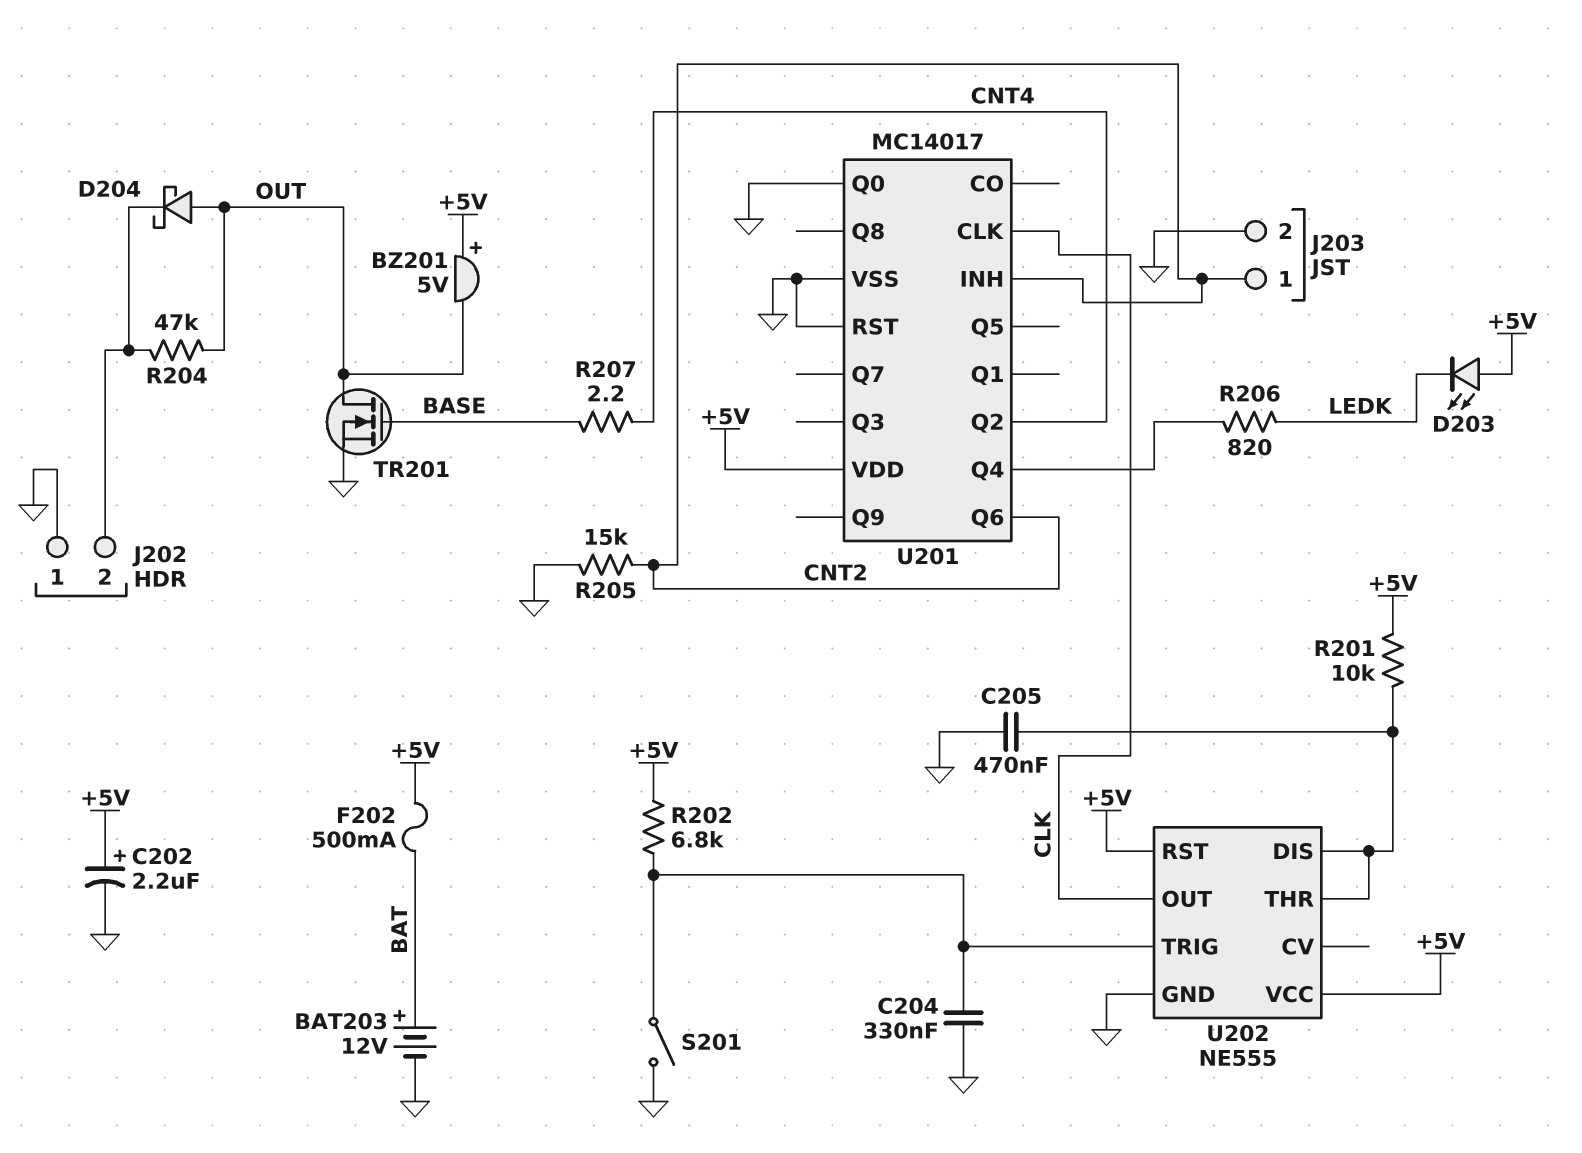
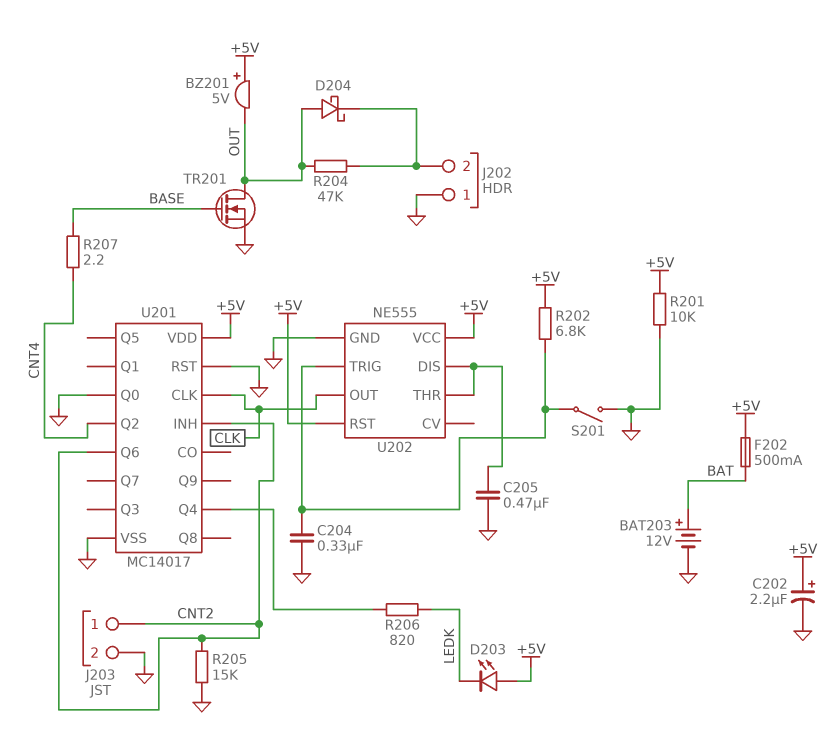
R201: 10k (+5V, U202/DIS) -> 10k (+5V, GND)

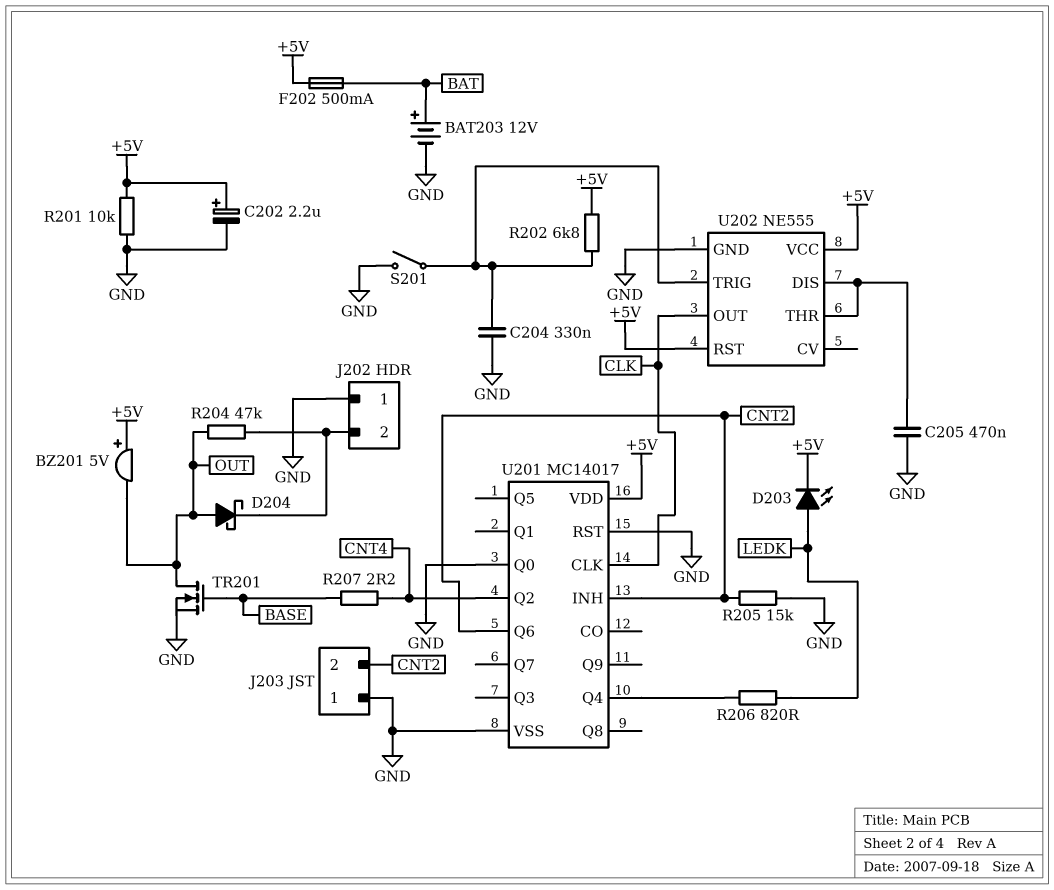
D203: LED (A +5V, K LEDK) -> LED (A LEDK, K +5V)
J203 pin 1: CNT2 -> GND
J203 pin 2: GND -> CNT2

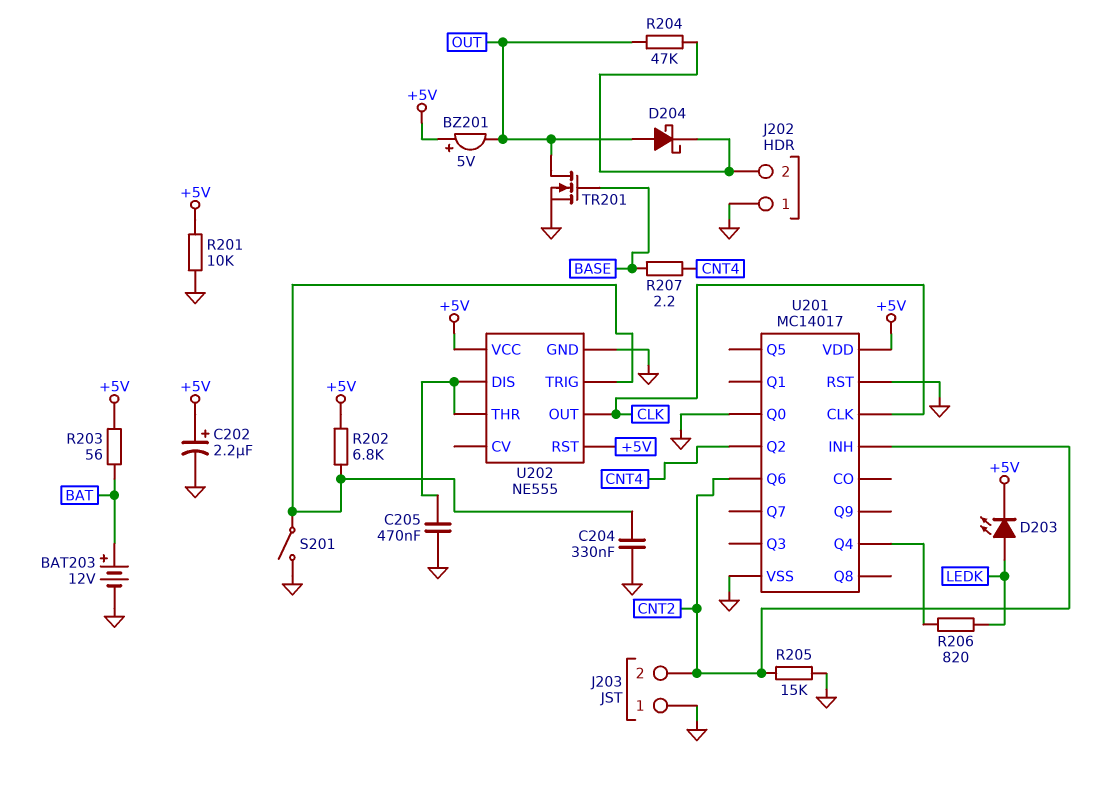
F202: 500mA (+5V, BAT) -> none
R203: none -> 56 (+5V, BAT)

